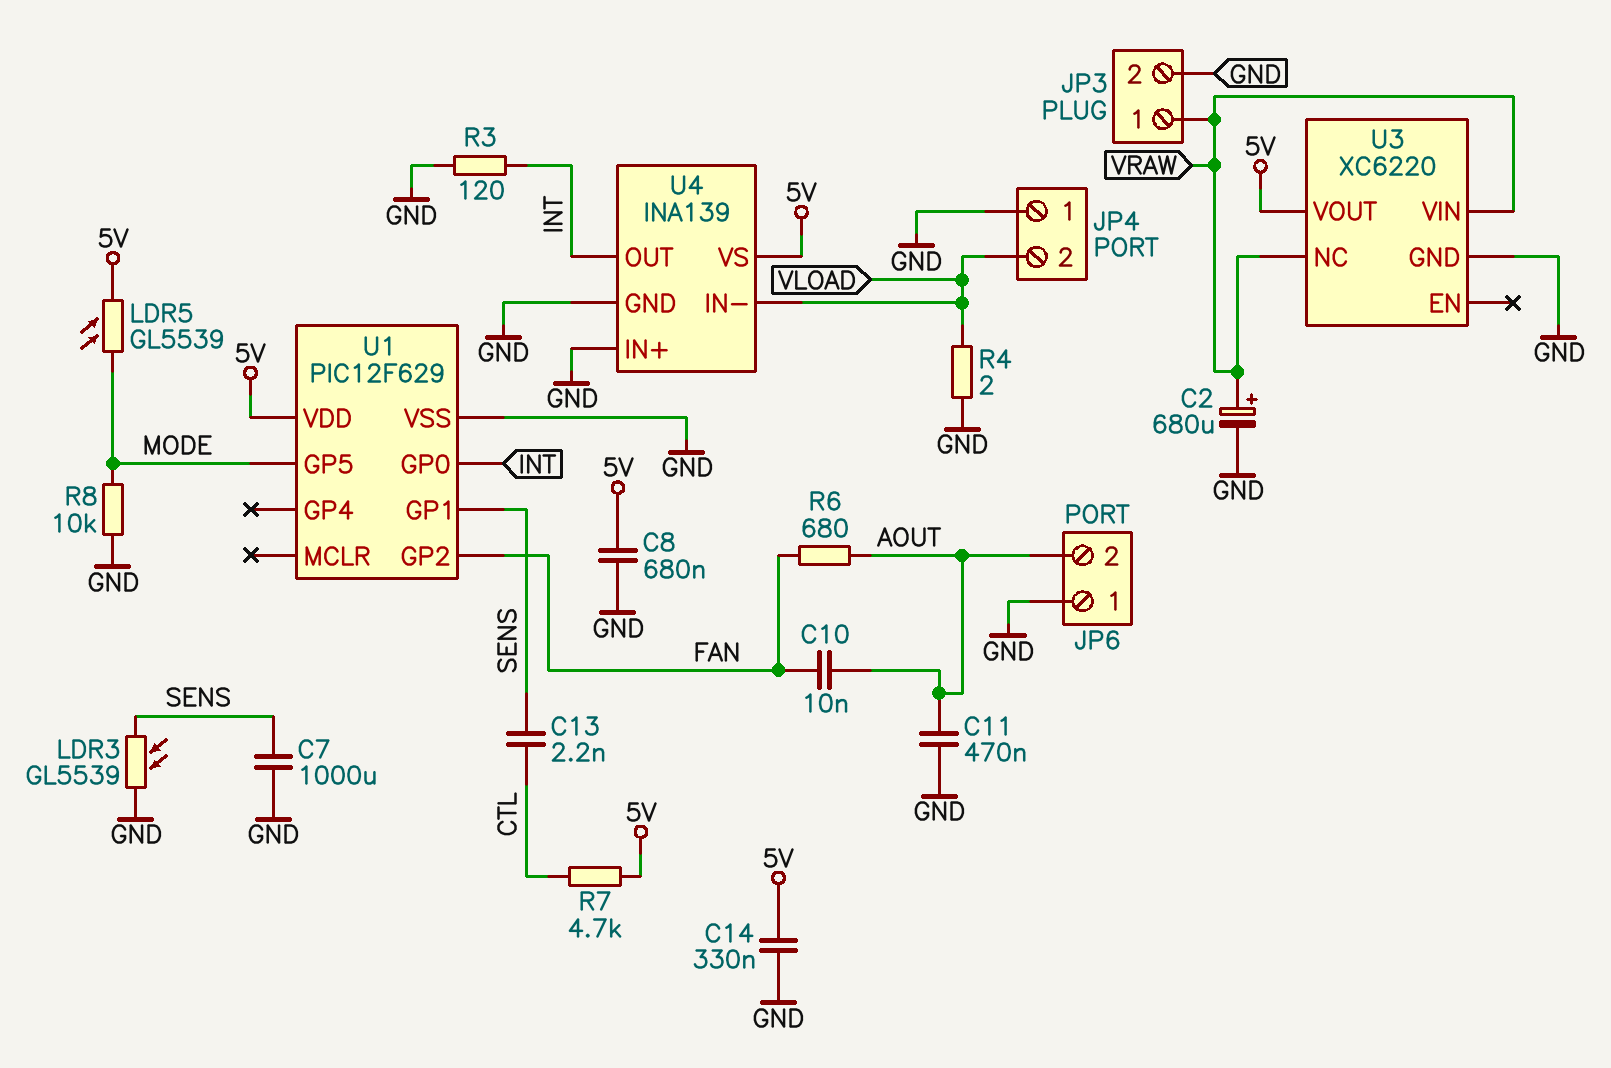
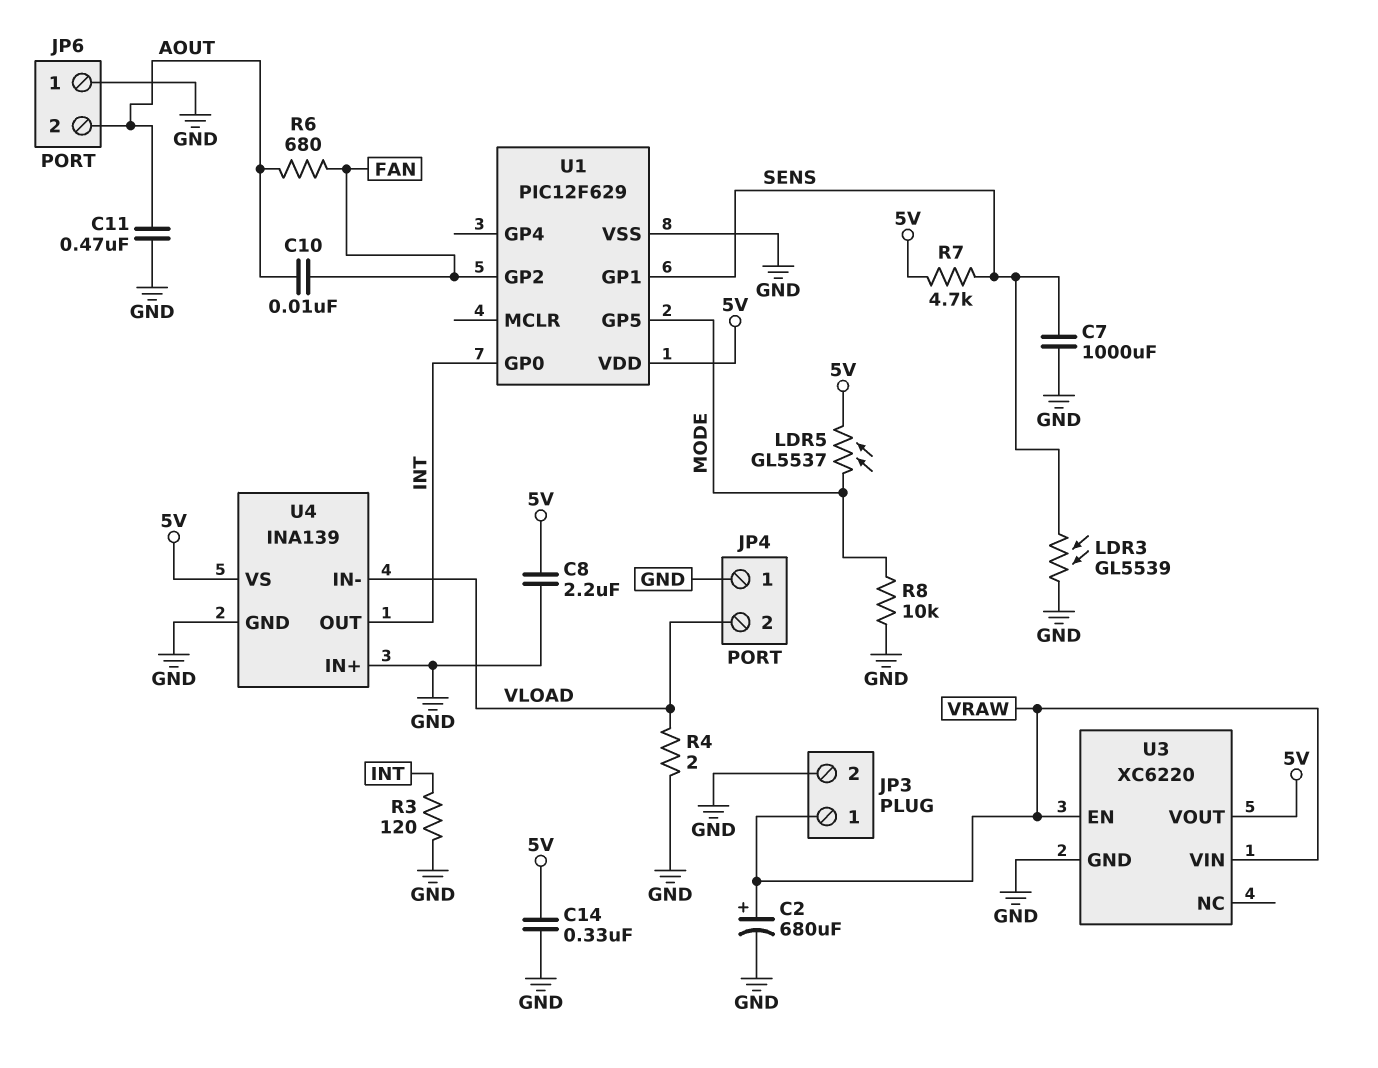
C8: 680nF (5V, GND) -> 2.2uF (5V, GND)
C13: 2.2nF (CTL, SENS) -> none
LDR5: GL5539 (5V, MODE) -> GL5537 (5V, MODE)
R7: 4.7k (5V, CTL) -> 4.7k (5V, SENS)
U3 pin EN: none -> VRAW
U3 pin NC: VRAW -> none

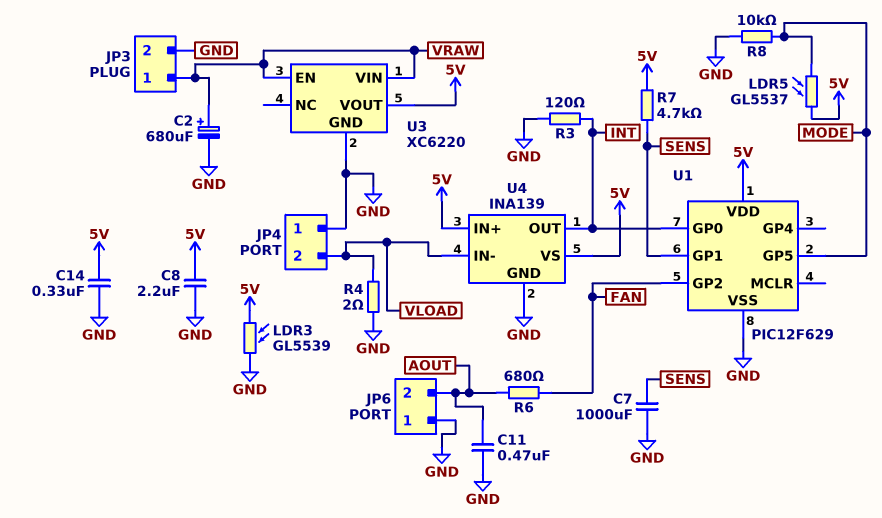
C10: 10nF (AOUT, FAN) -> none
LDR3: GL5539 (GND, SENS) -> GL5539 (5V, GND)
U4 pin IN+: GND -> 5V

